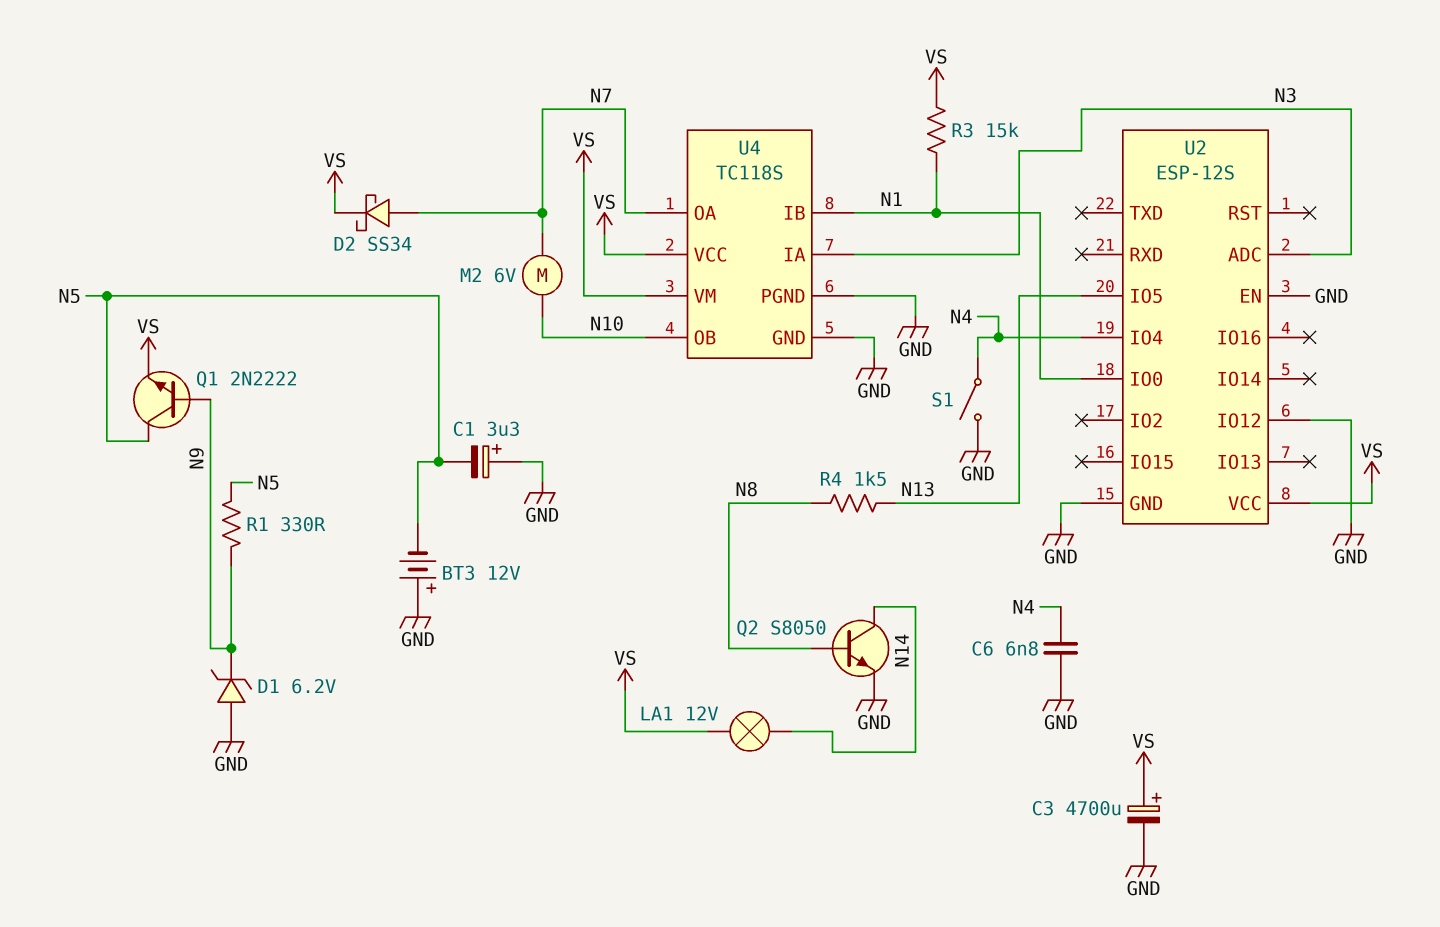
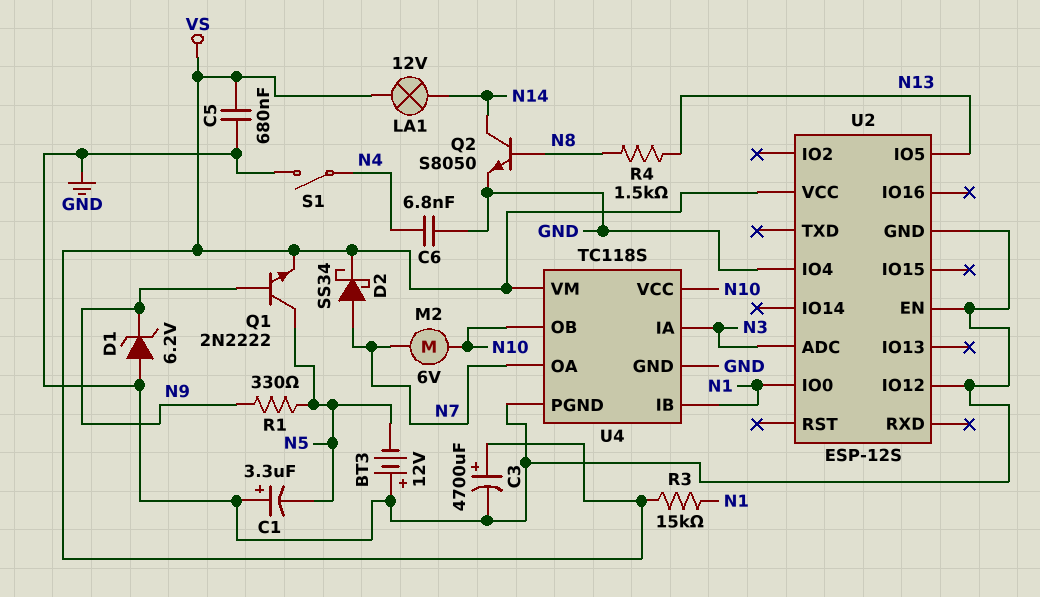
C5: none -> 680nF (GND, VS)
U2 pin IO4: N4 -> GND
U4 pin VCC: VS -> N10

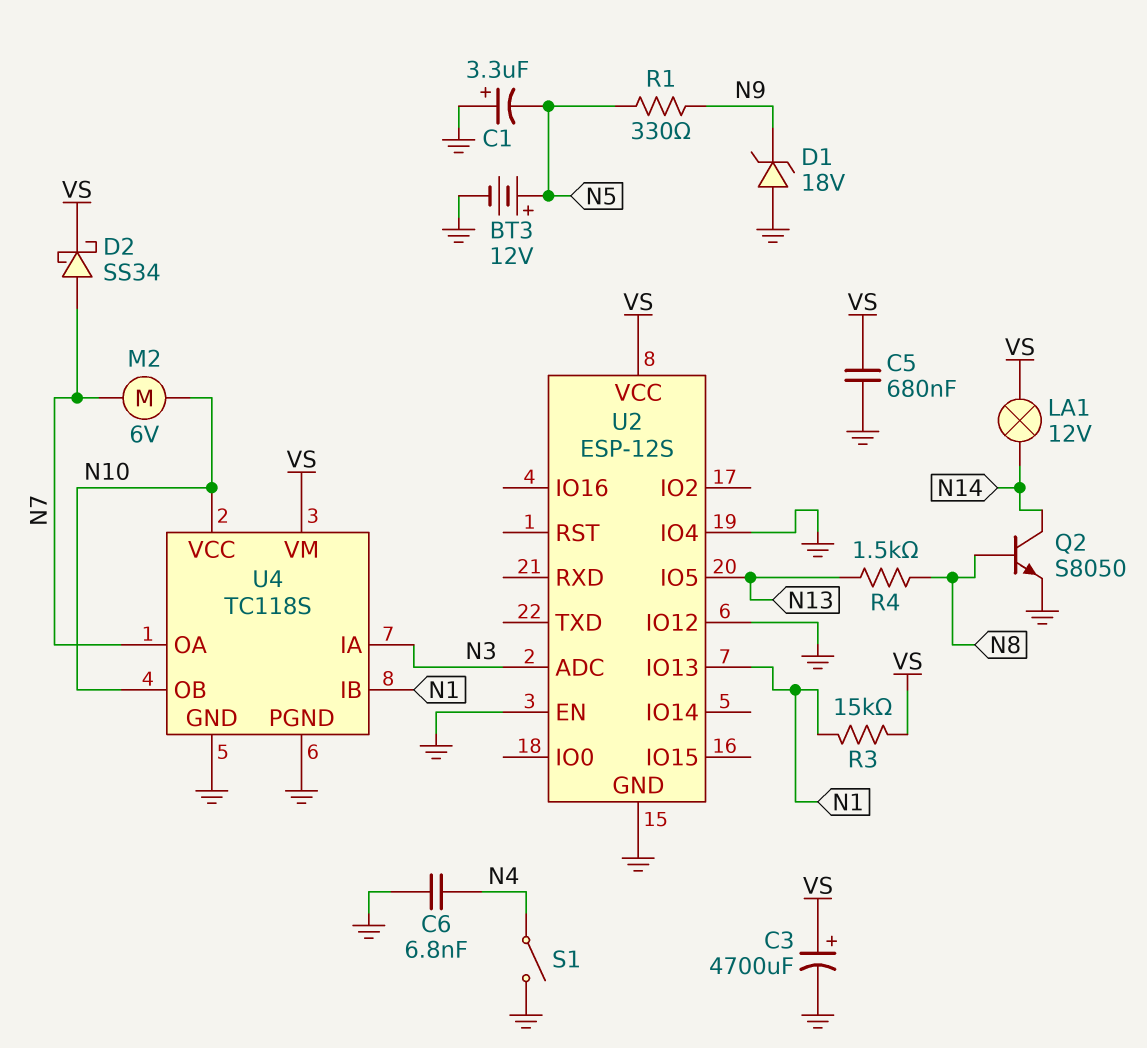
BT3: 12V (plus GND, minus N5) -> 12V (plus N5, minus GND)
D1: zener 6.2V (A GND, K N9) -> zener 18V (A GND, K N9)
Q1: NPN 2N2222 (B N9, C N5, E VS) -> none
U2 pin IO0: N1 -> none
U2 pin IO13: none -> N1

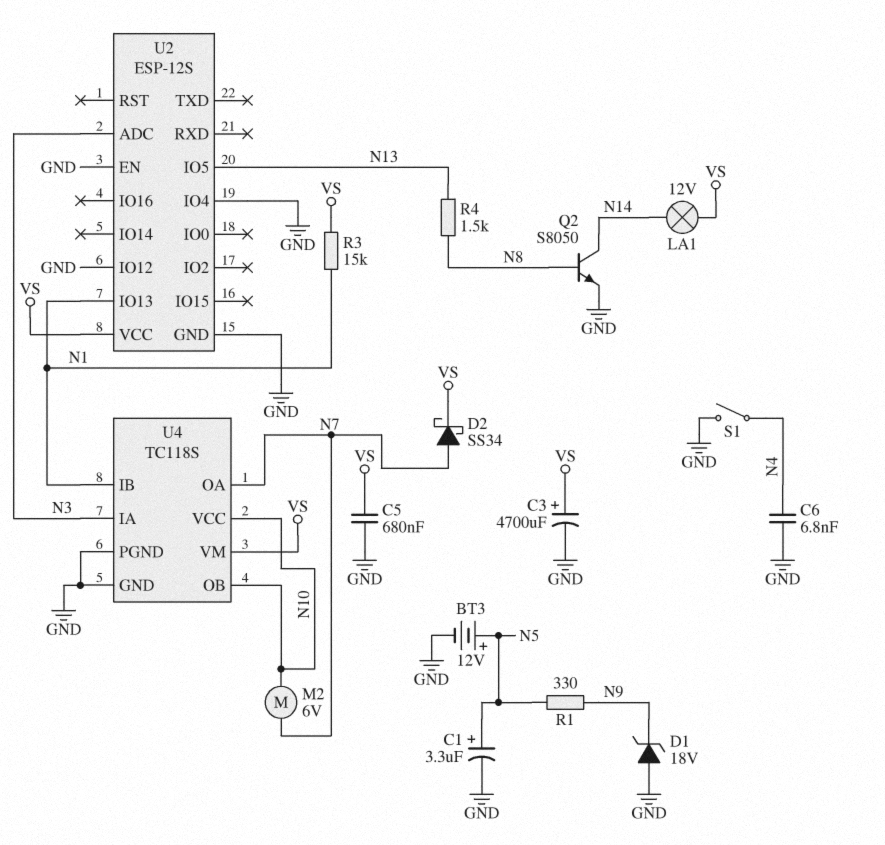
C1: 3.3uF (plus GND, minus N5) -> 3.3uF (plus N5, minus GND)

